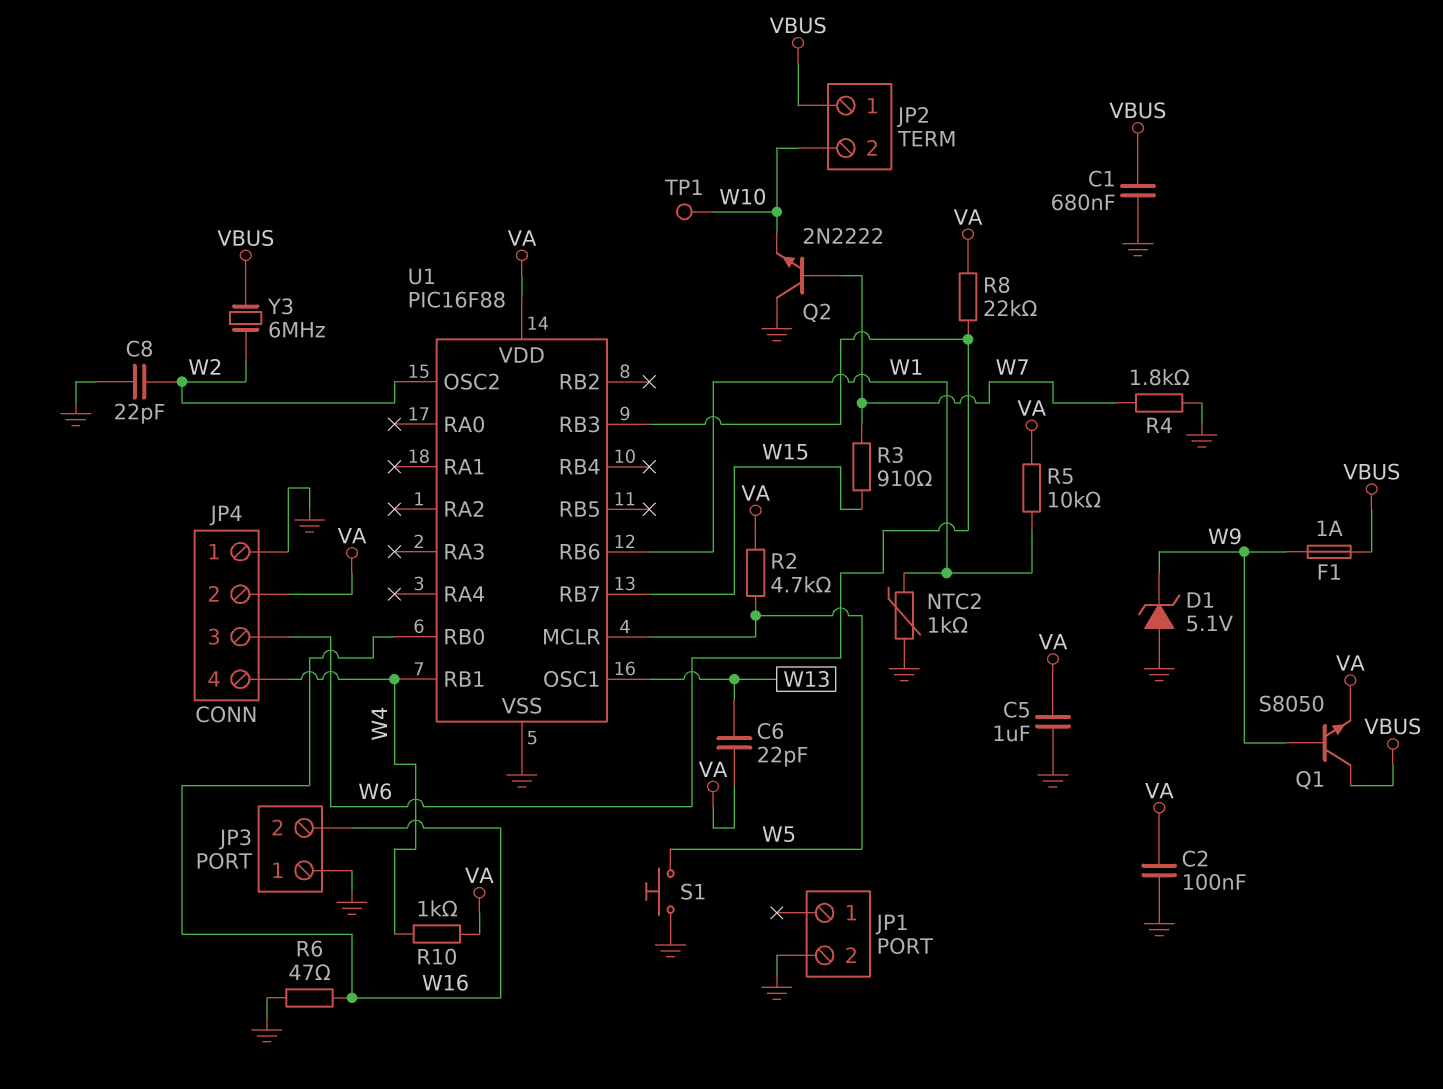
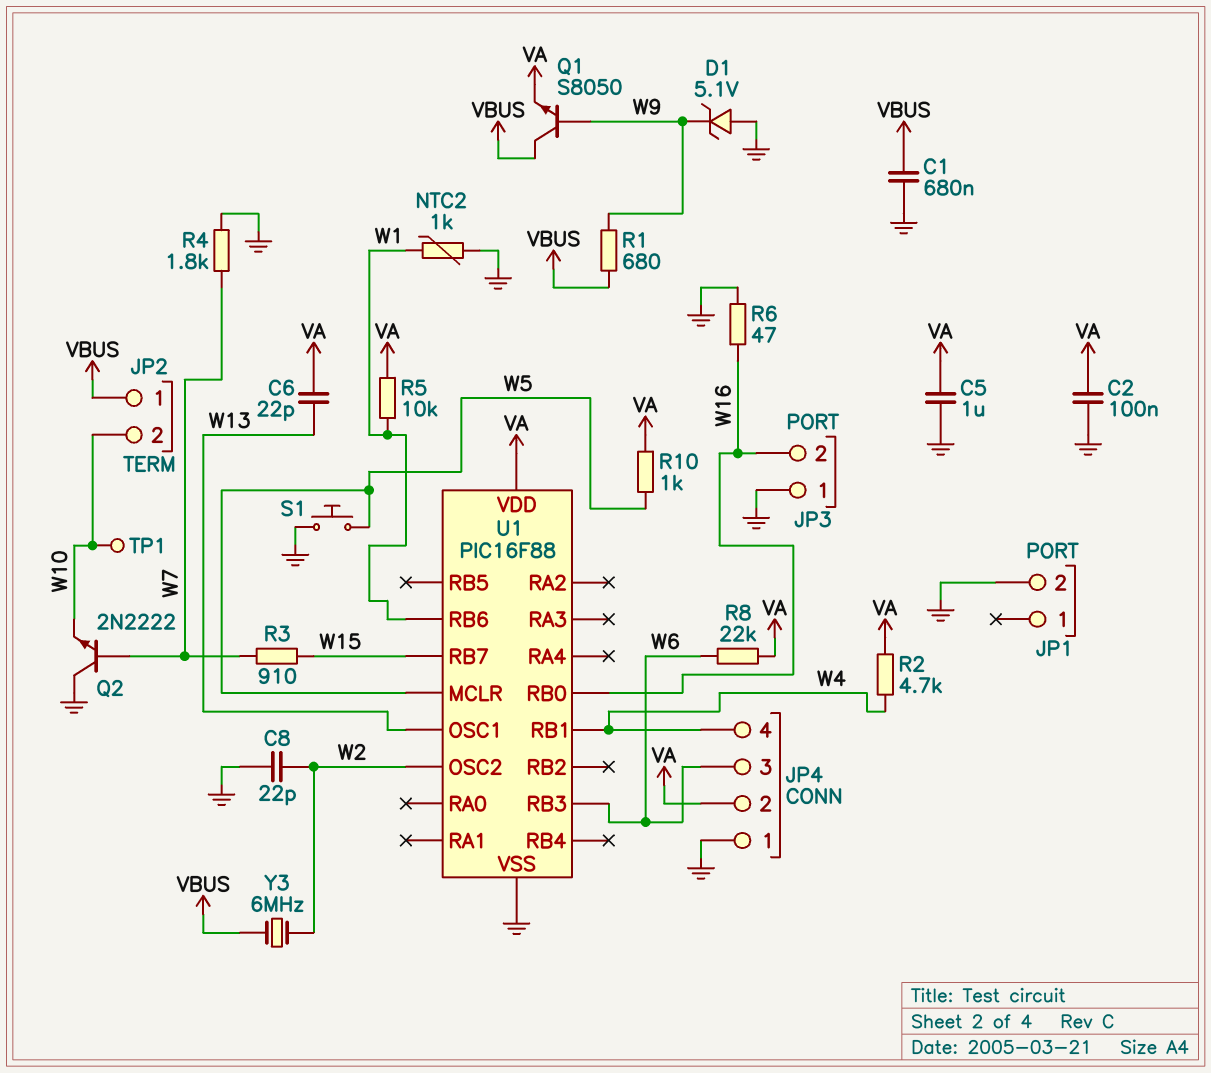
F1: 1A (VBUS, W9) -> none
R1: none -> 680 (VBUS, W9)
R2: 4.7k (VA, W5) -> 4.7k (VA, W4)
R10: 1k (VA, W4) -> 1k (VA, W5)

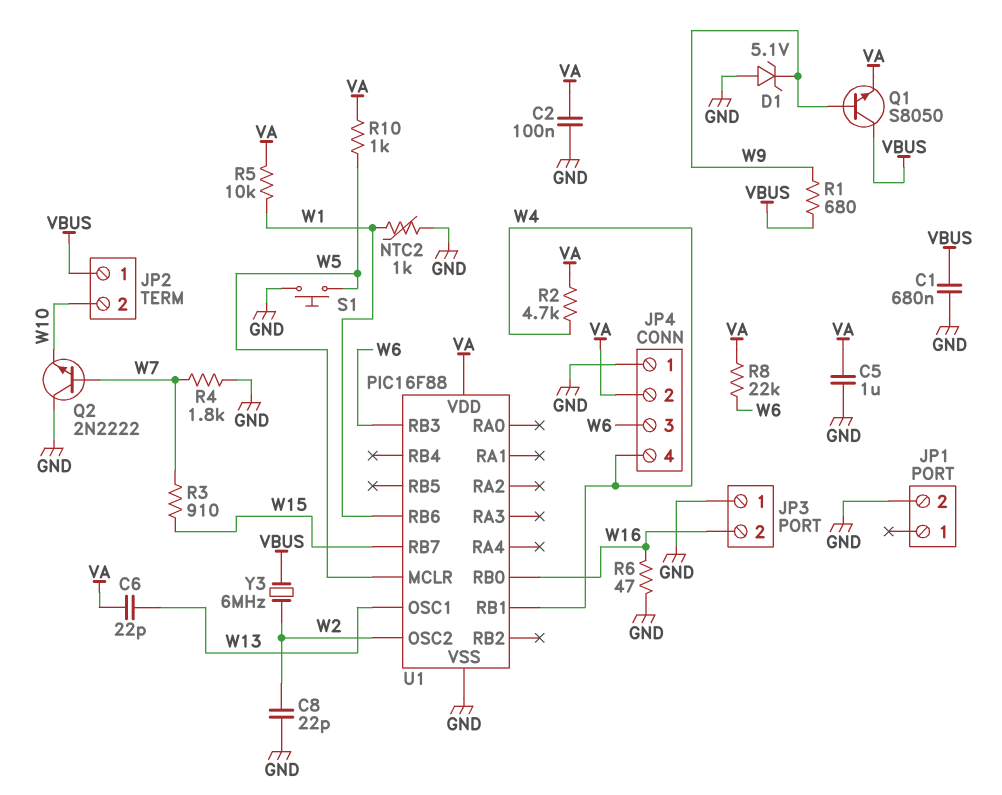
TP1: test point (W10) -> none

